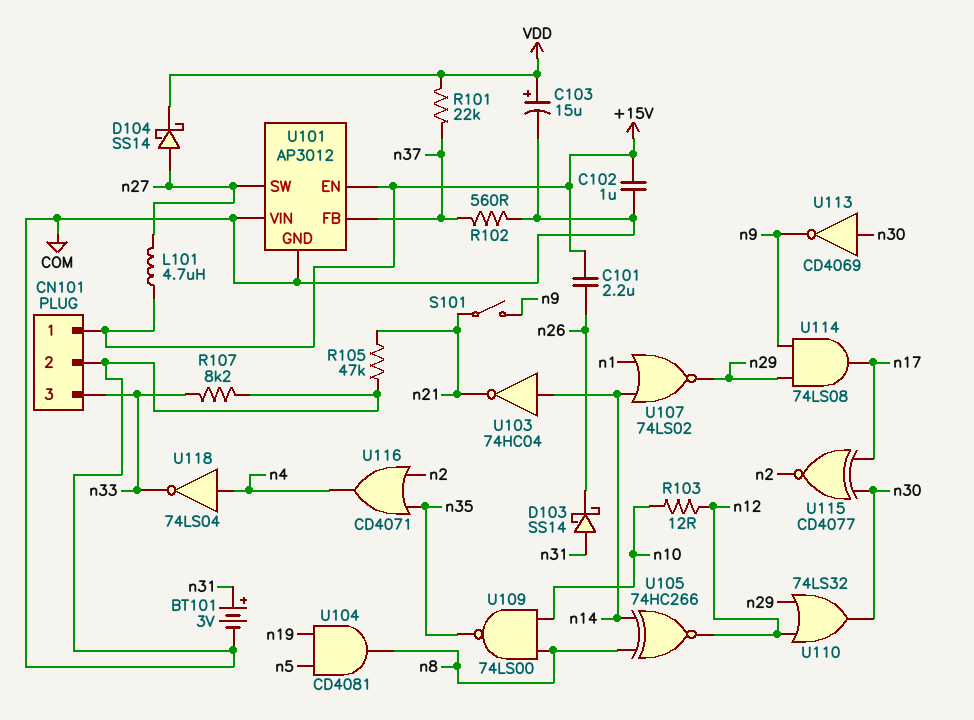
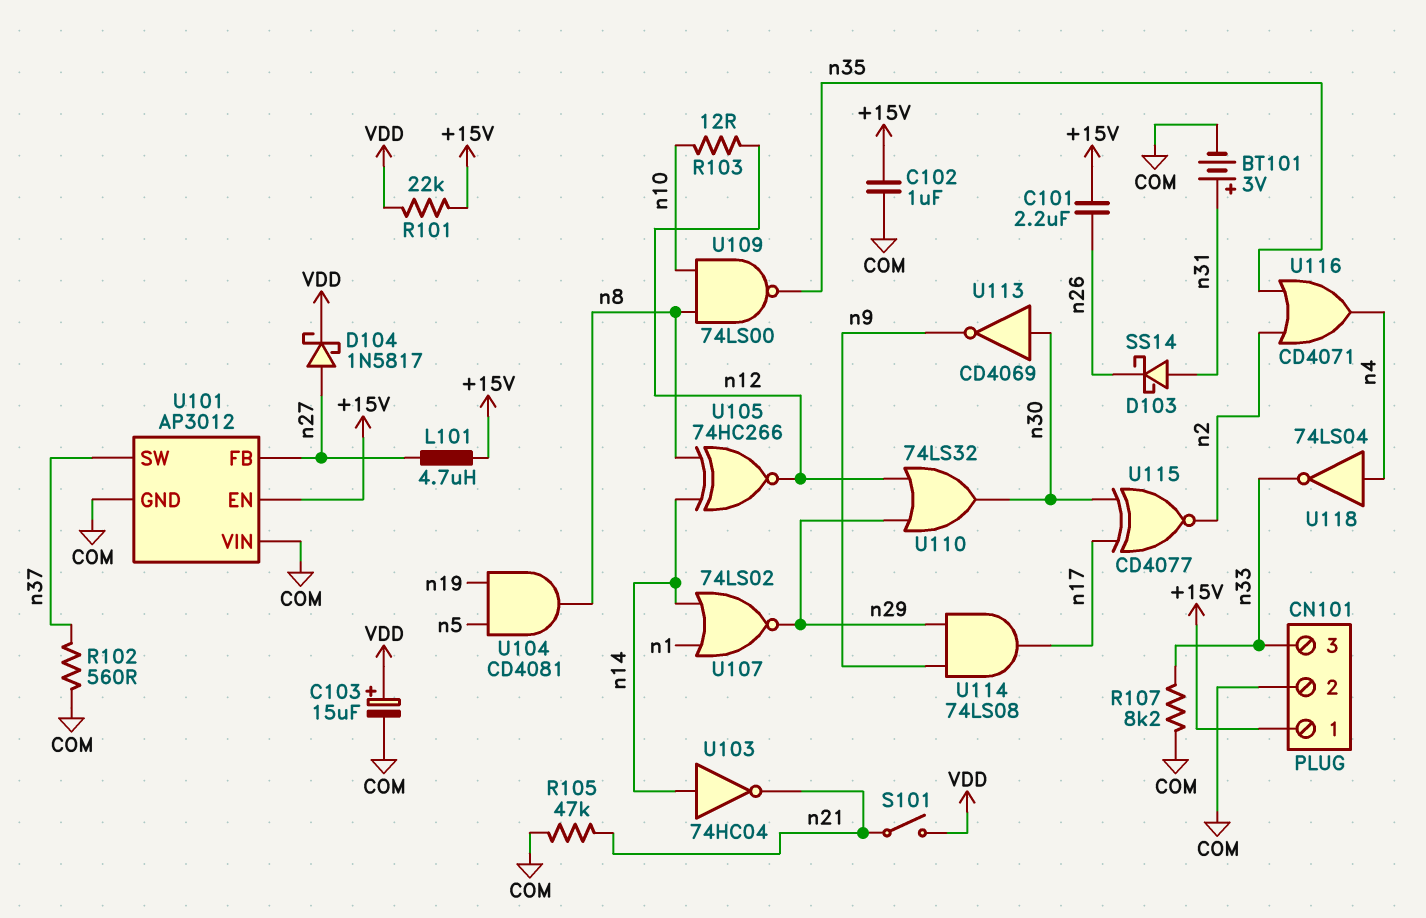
D104: schottky SS14 (A n27, K VDD) -> schottky 1N5817 (A n27, K VDD)
R101: 22k (VDD, n37) -> 22k (+15V, VDD)
S101: switch (n9, n21) -> switch (VDD, n21)
U101 pin FB: n37 -> n27
U101 pin SW: n27 -> n37

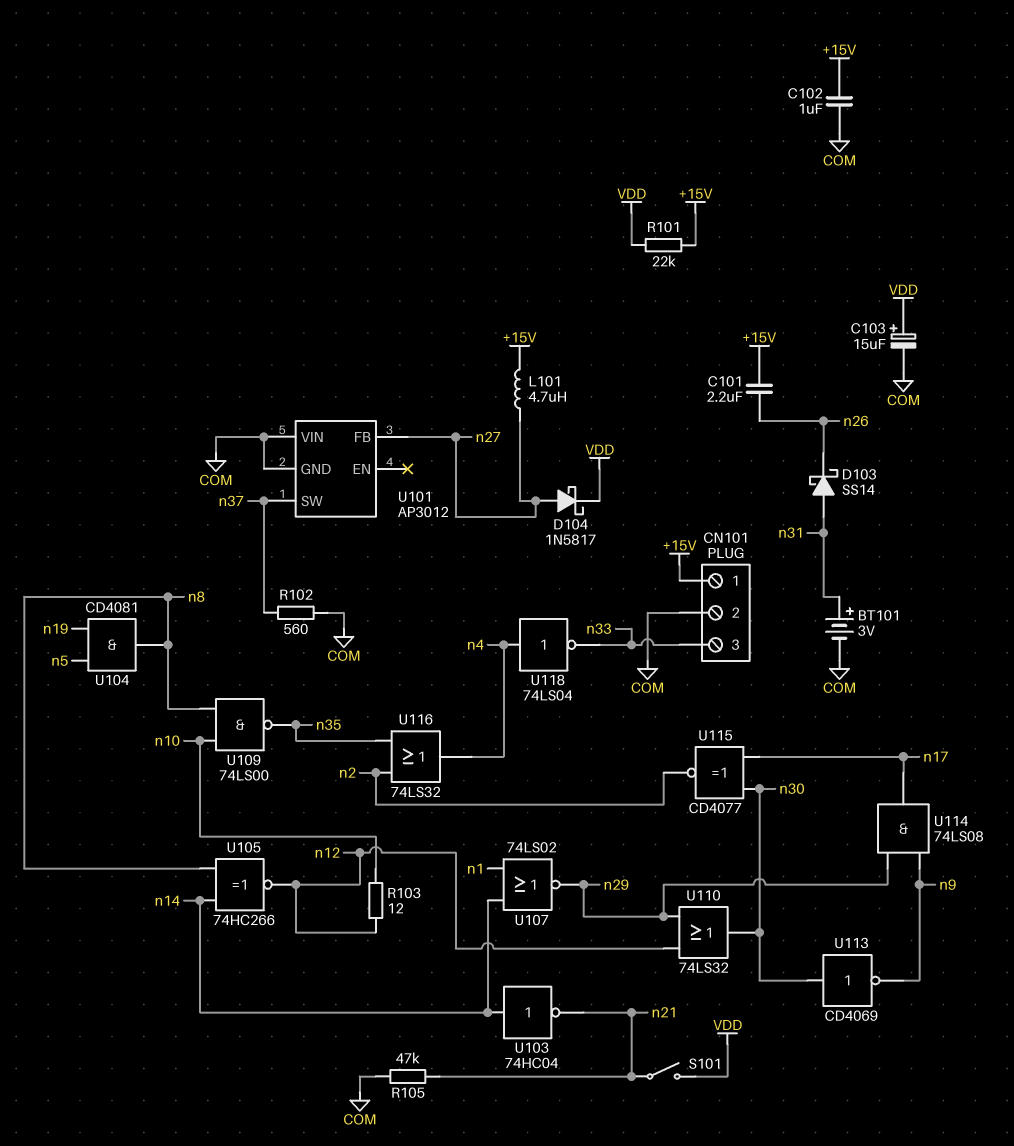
R107: 8.2k (COM, n33) -> none
U101 pin EN: +15V -> none
U116: OR CD4071 (in n2, in n35, out n4) -> OR 74LS32 (in n2, in n35, out n4)

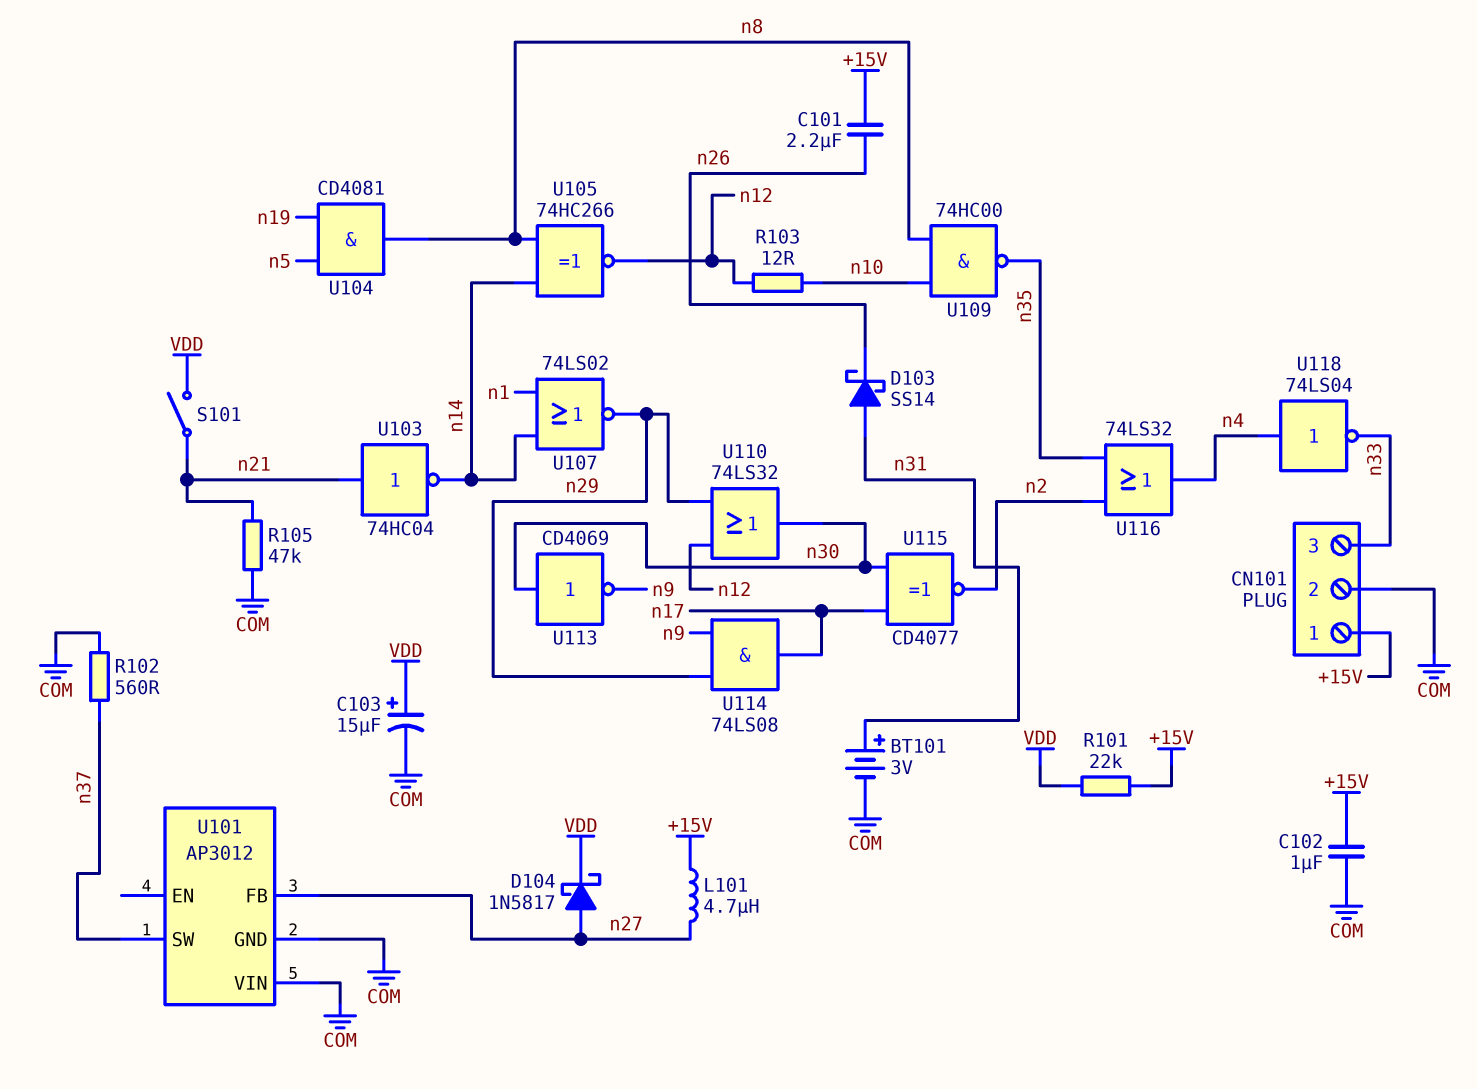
U103: NOT 74HC04 (in n14, out n21) -> NOT 74HC04 (in n21, out n14)
U109: NAND 74LS00 (in n8, in n10, out n35) -> NAND 74HC00 (in n8, in n10, out n35)

